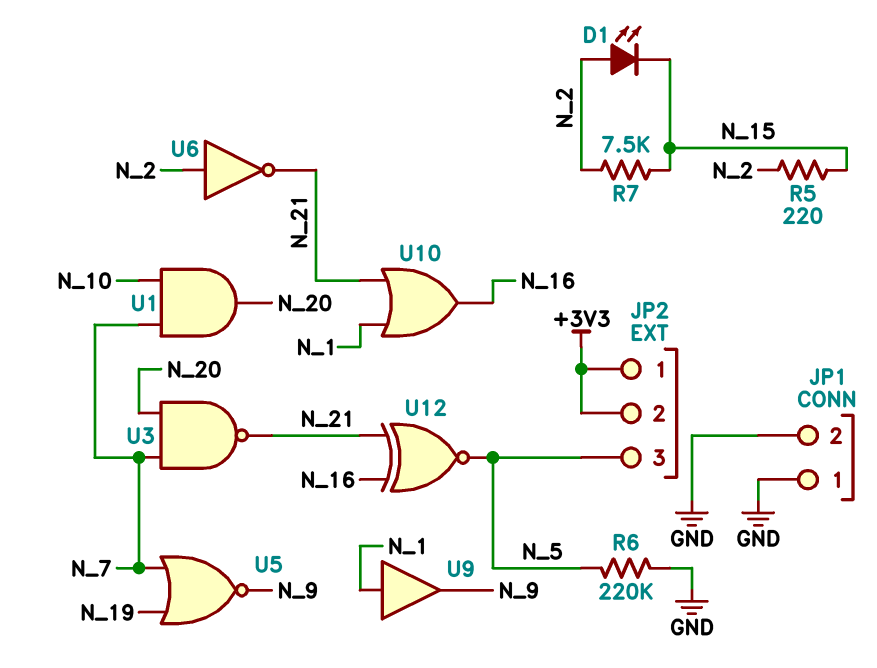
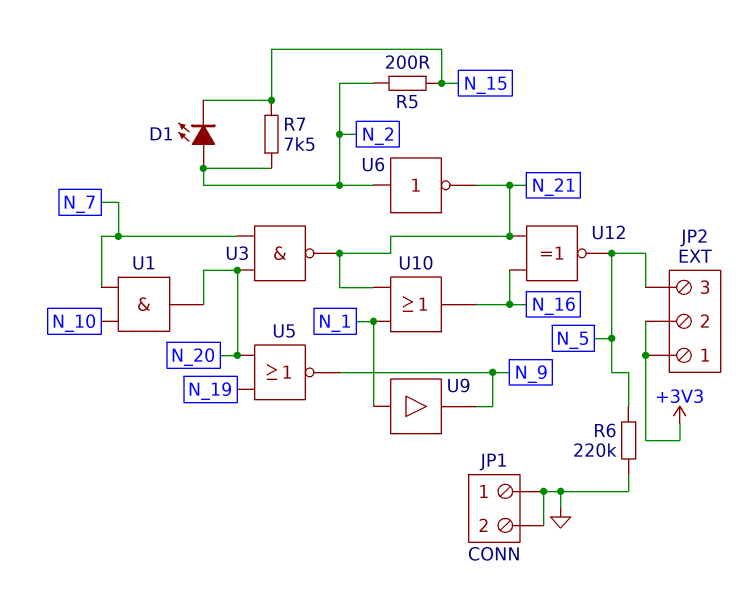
R5: 220 (N_2, N_15) -> 200 (N_2, N_15)
U5: NOR (in N_7, in N_19, out N_9) -> NOR (in N_19, in N_20, out N_9)

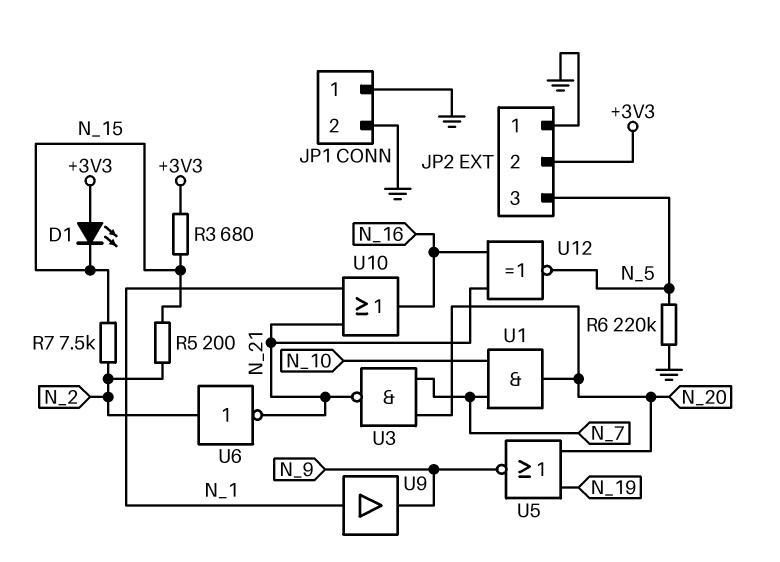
D1: LED (A N_2, K N_15) -> LED (A +3V3, K N_15)
JP2 pin 1: +3V3 -> GND
R3: none -> 680 (+3V3, N_15)

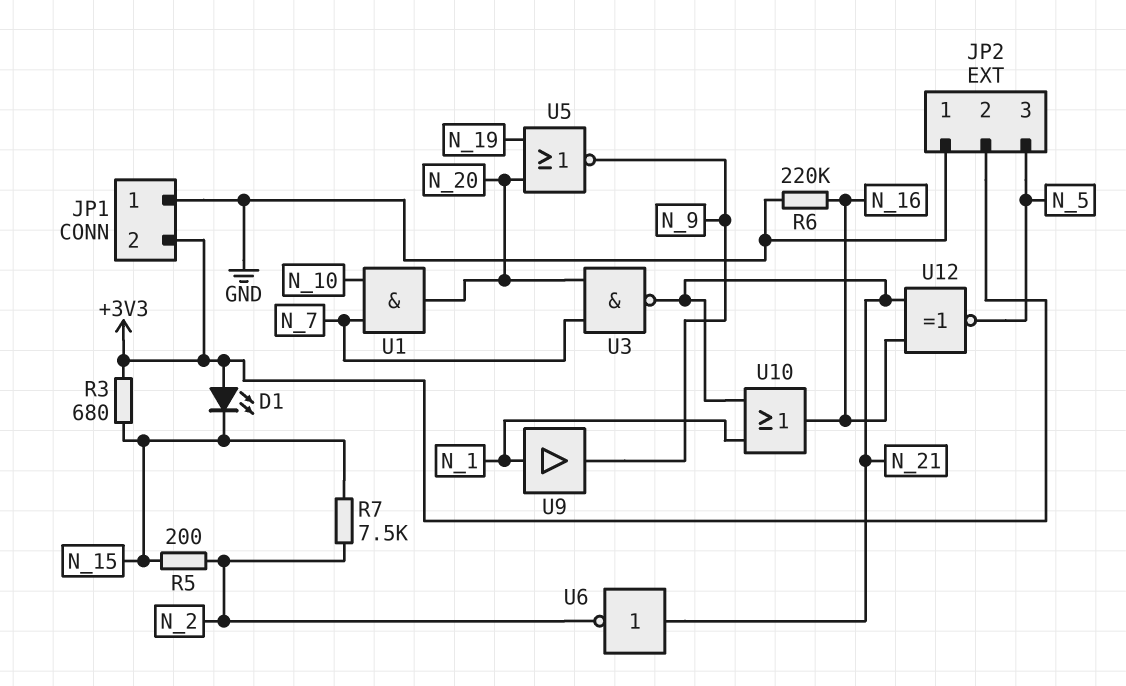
JP1 pin 2: GND -> +3V3
R6: 220k (GND, N_5) -> 220k (GND, N_16)
U6: NOT (in N_2, out N_21) -> NOT (in N_21, out N_2)

